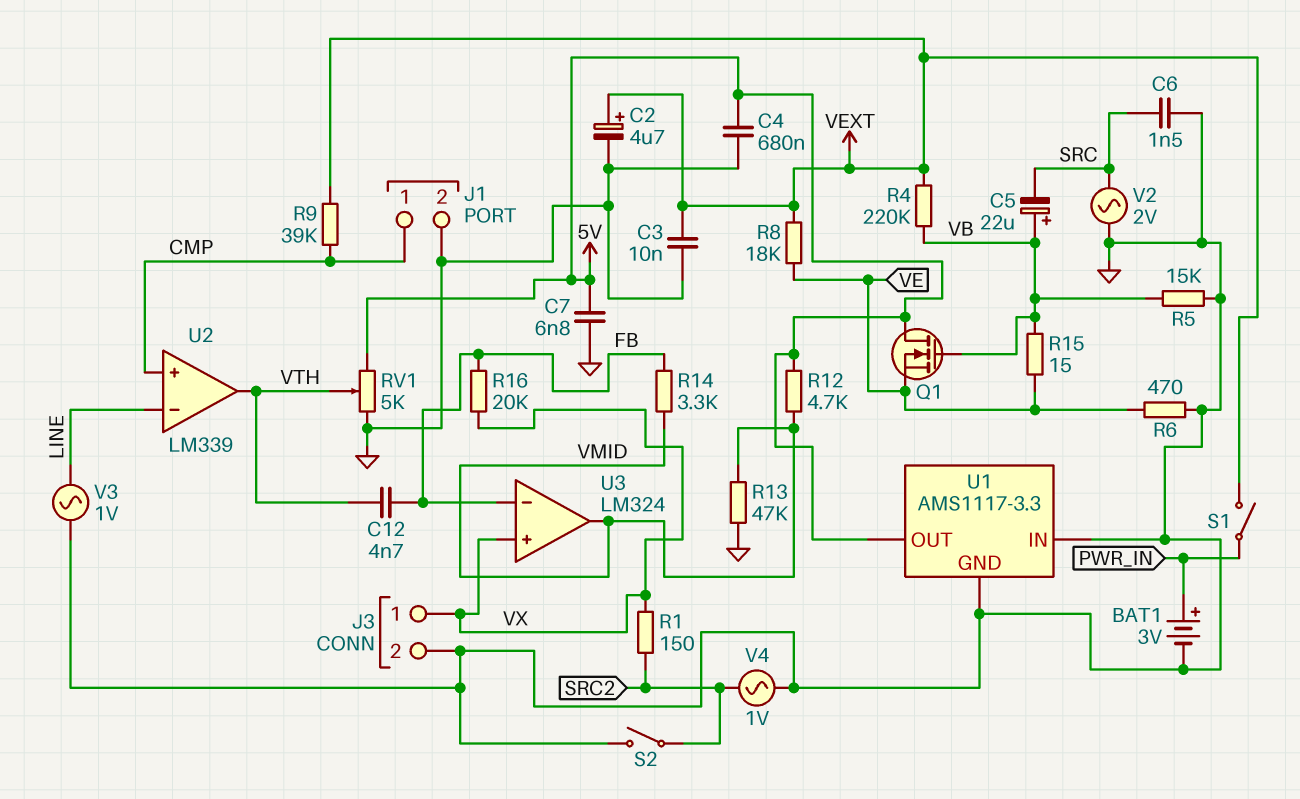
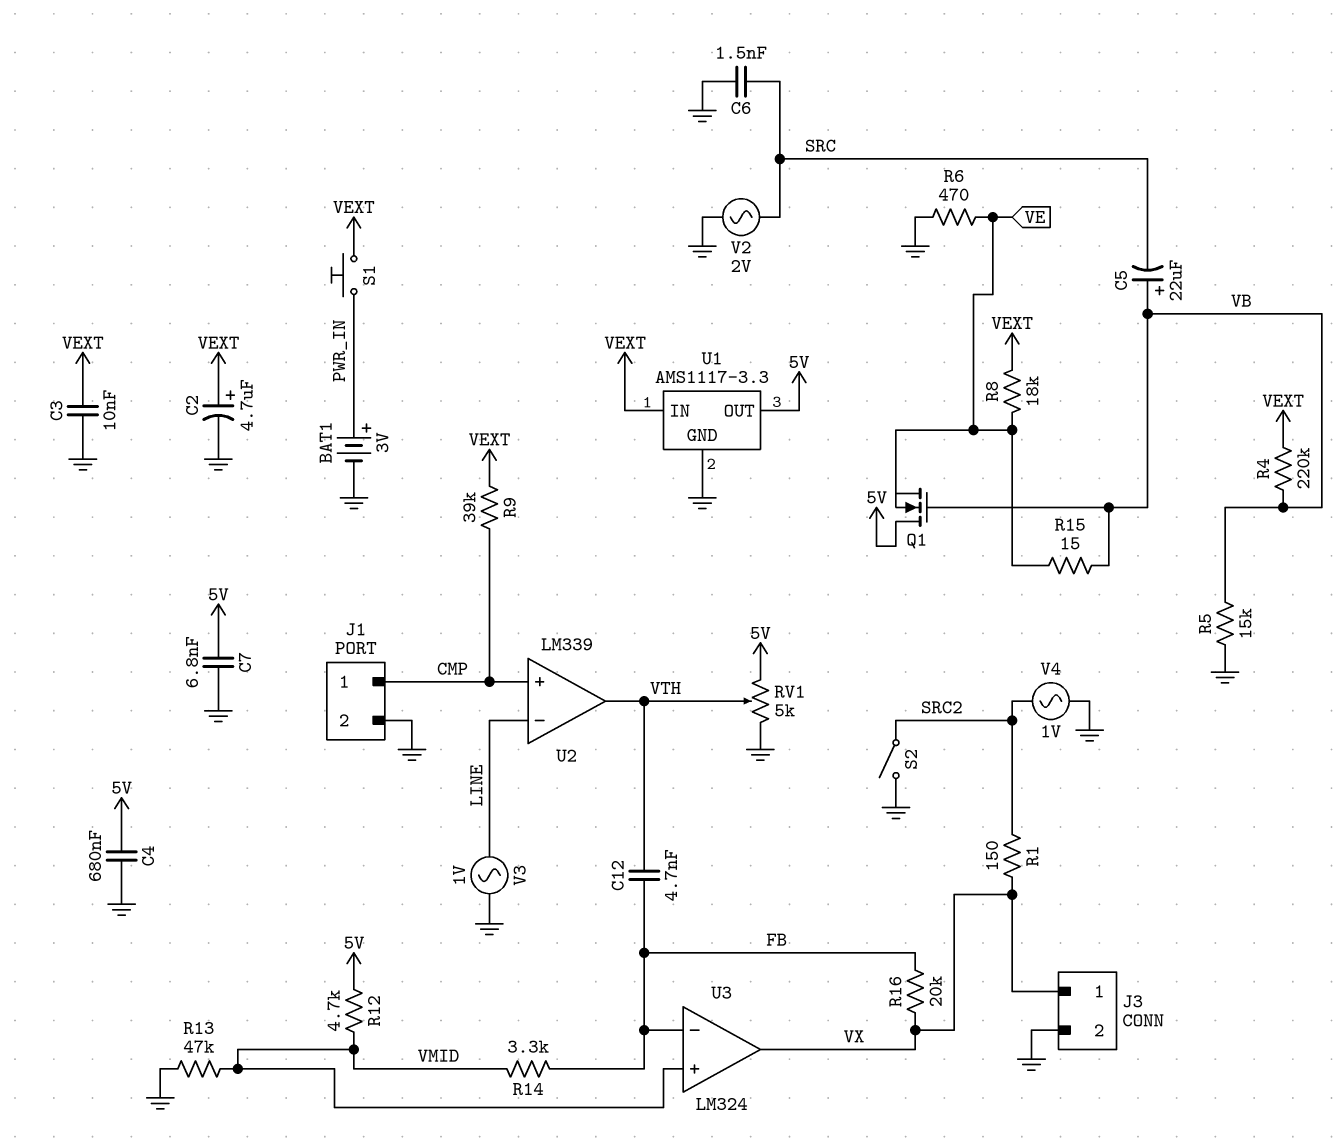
S1: switch (PWR_IN, VEXT) -> button (PWR_IN, VEXT)
U1 pin IN: GND -> VEXT
U3 pin in+: VX -> VMID
U3 pin out: VMID -> VX

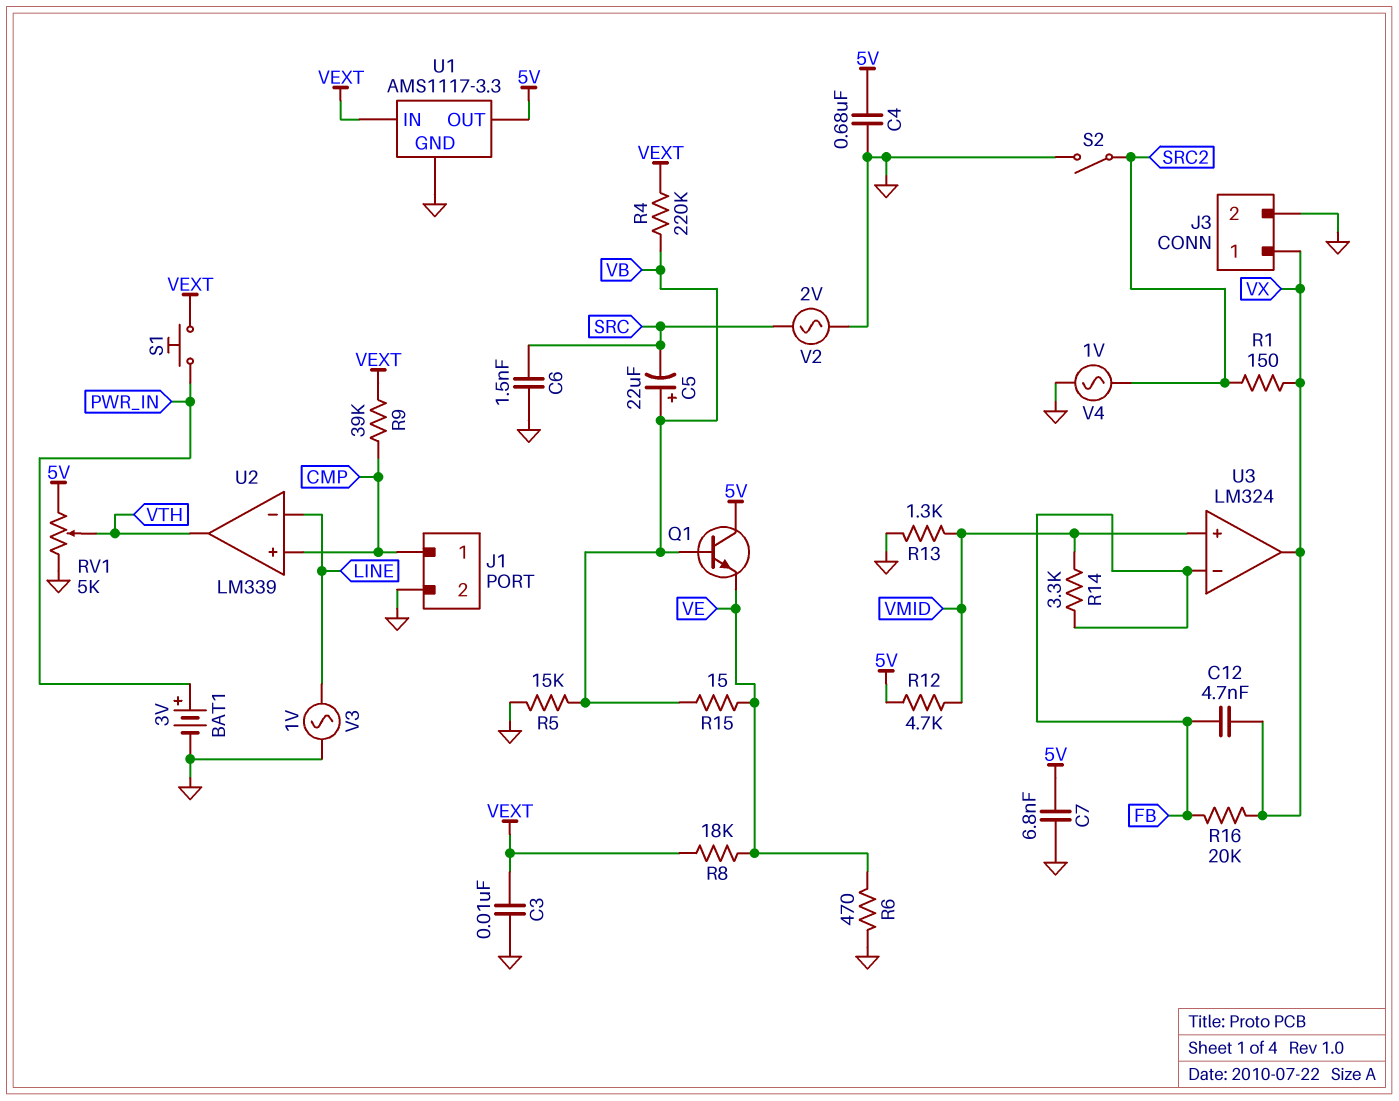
C2: 4.7uF (plus VEXT, minus GND) -> none
C12: 4.7nF (FB, VTH) -> 4.7nF (FB, VX)
Q1: NMOS (G VB, D 5V, S VE) -> NPN (B VB, C 5V, E VE)
R13: 47k (GND, VMID) -> 1.3k (GND, VMID)

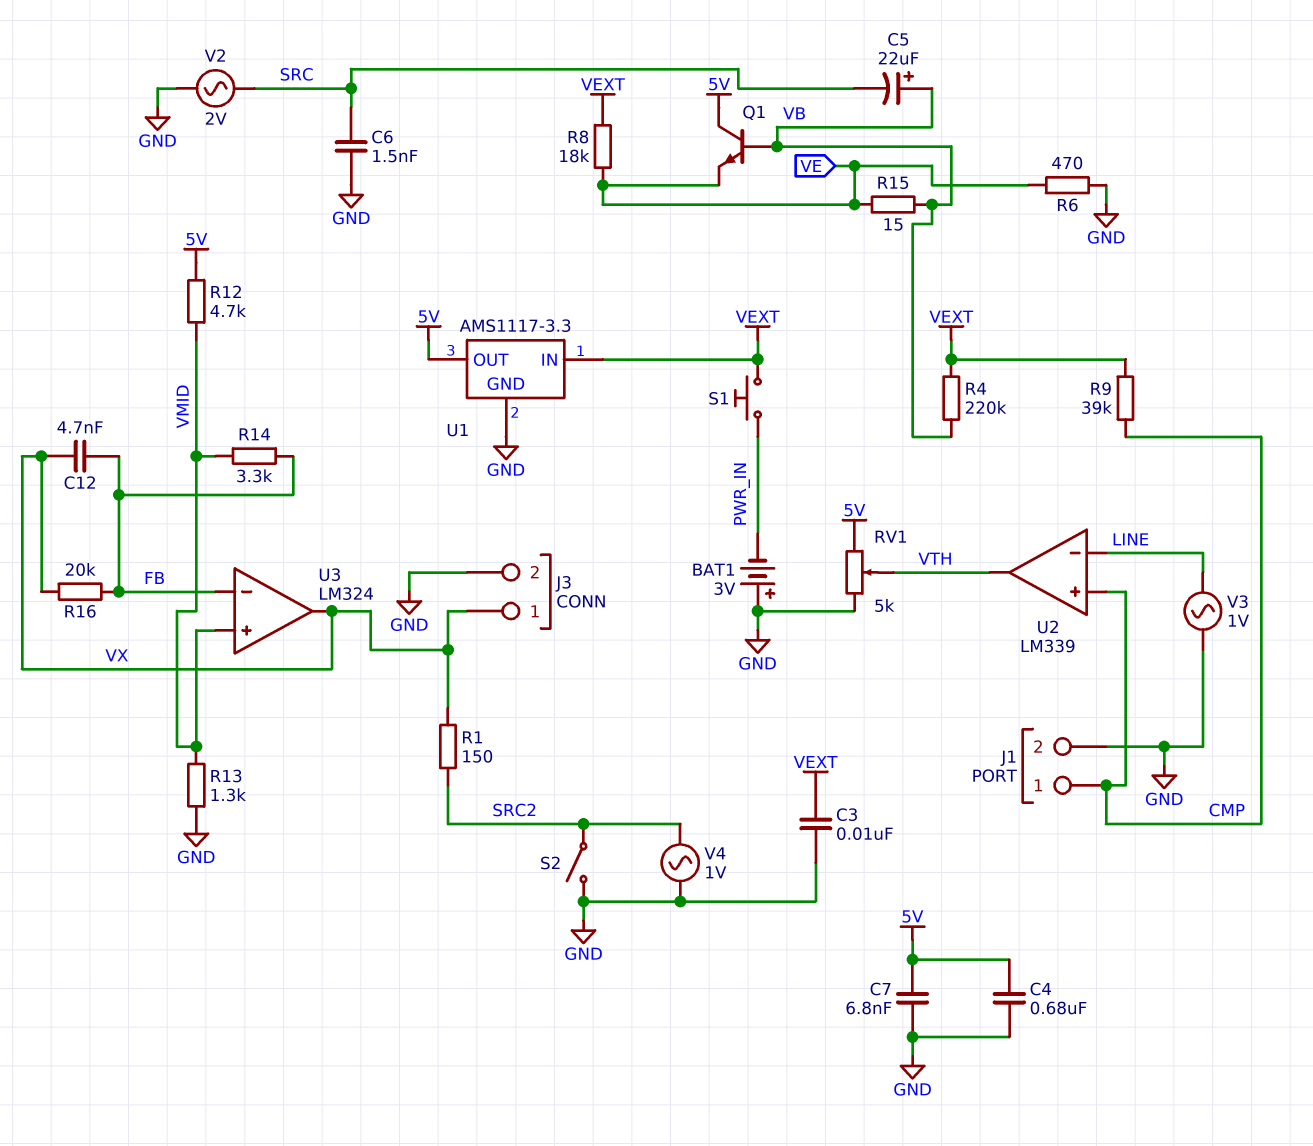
BAT1: 3V (plus PWR_IN, minus GND) -> 3V (plus GND, minus PWR_IN)
R5: 15k (GND, VB) -> none

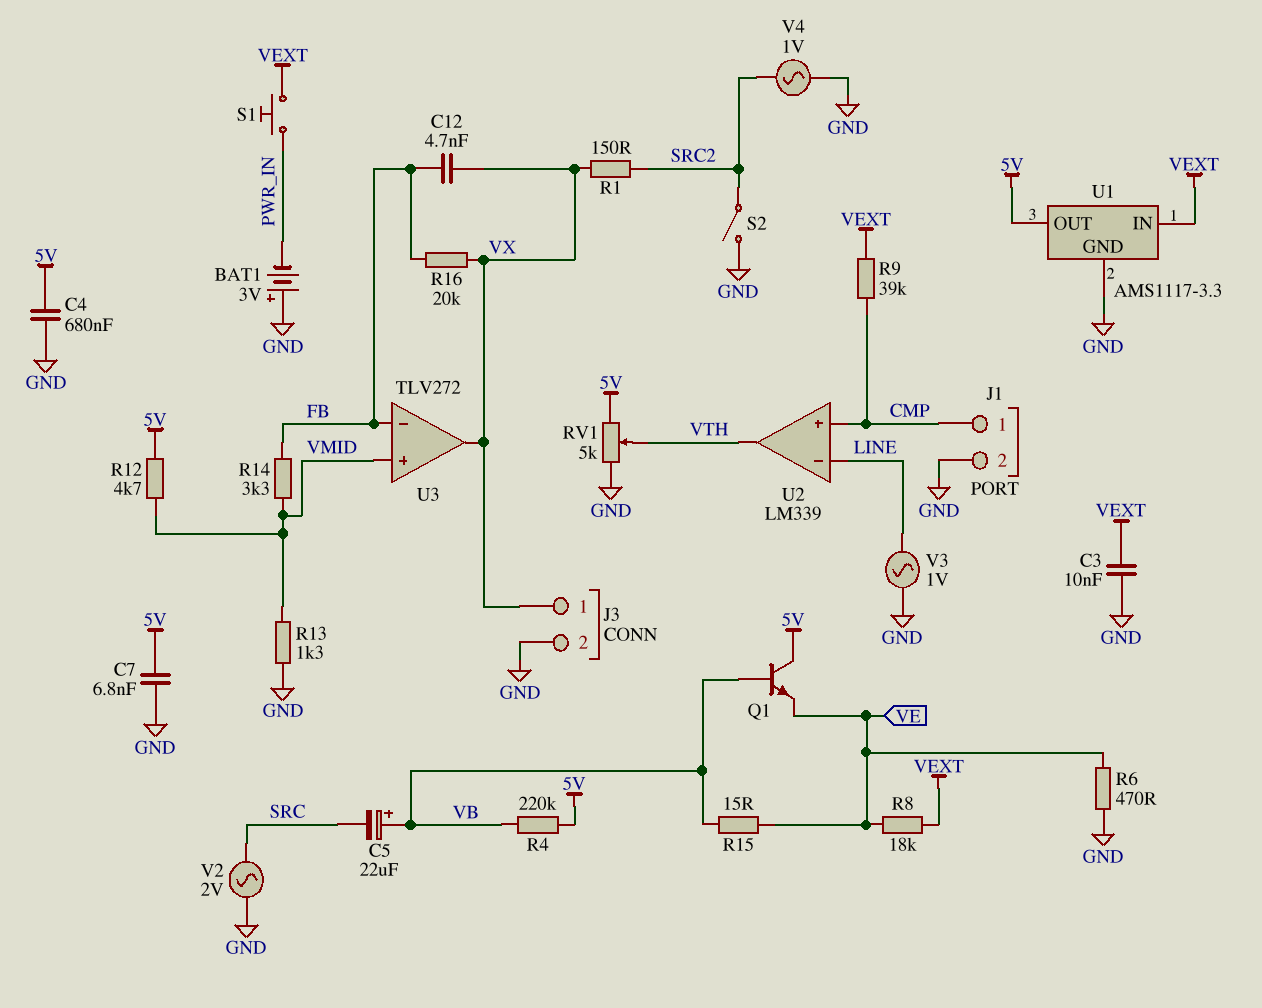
C6: 1.5nF (GND, SRC) -> none
R4: 220k (VB, VEXT) -> 220k (5V, VB)
U3: LM324 -> TLV272

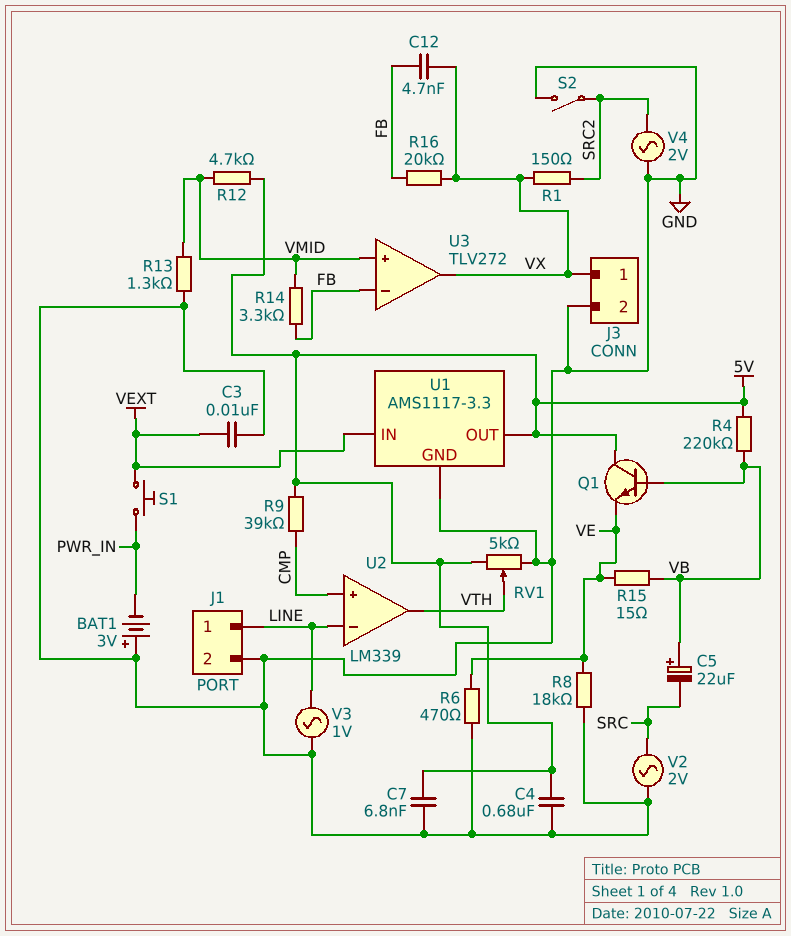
J1 pin 1: CMP -> LINE
R8: 18k (VE, VEXT) -> 18k (GND, VE)
R9: 39k (CMP, VEXT) -> 39k (5V, CMP)
V4: AC 1V (GND, SRC2) -> AC 2V (GND, SRC2)

